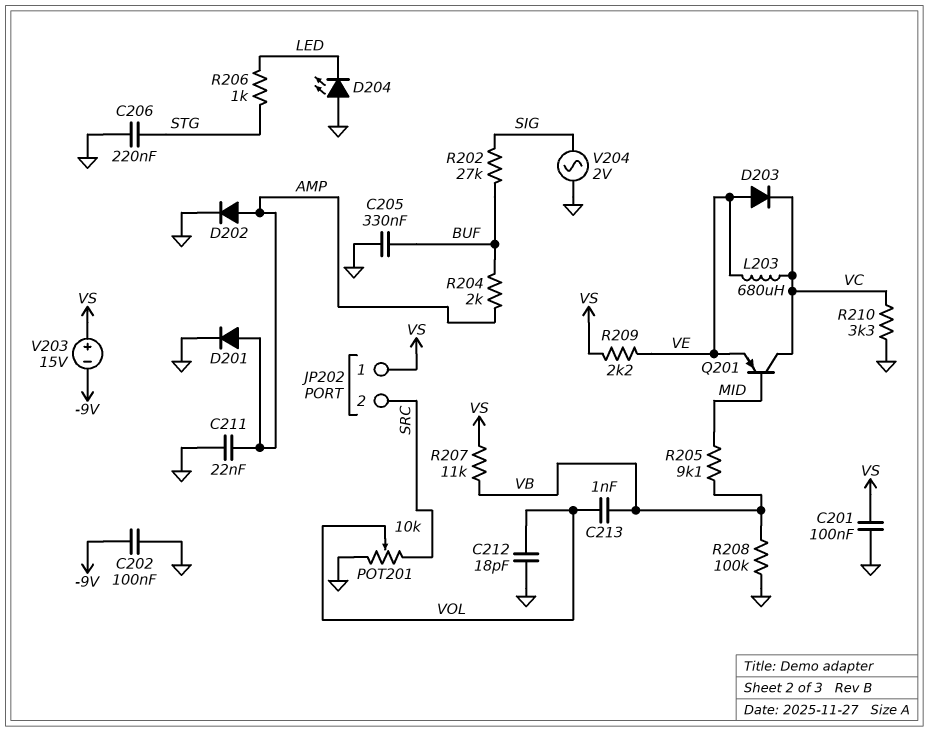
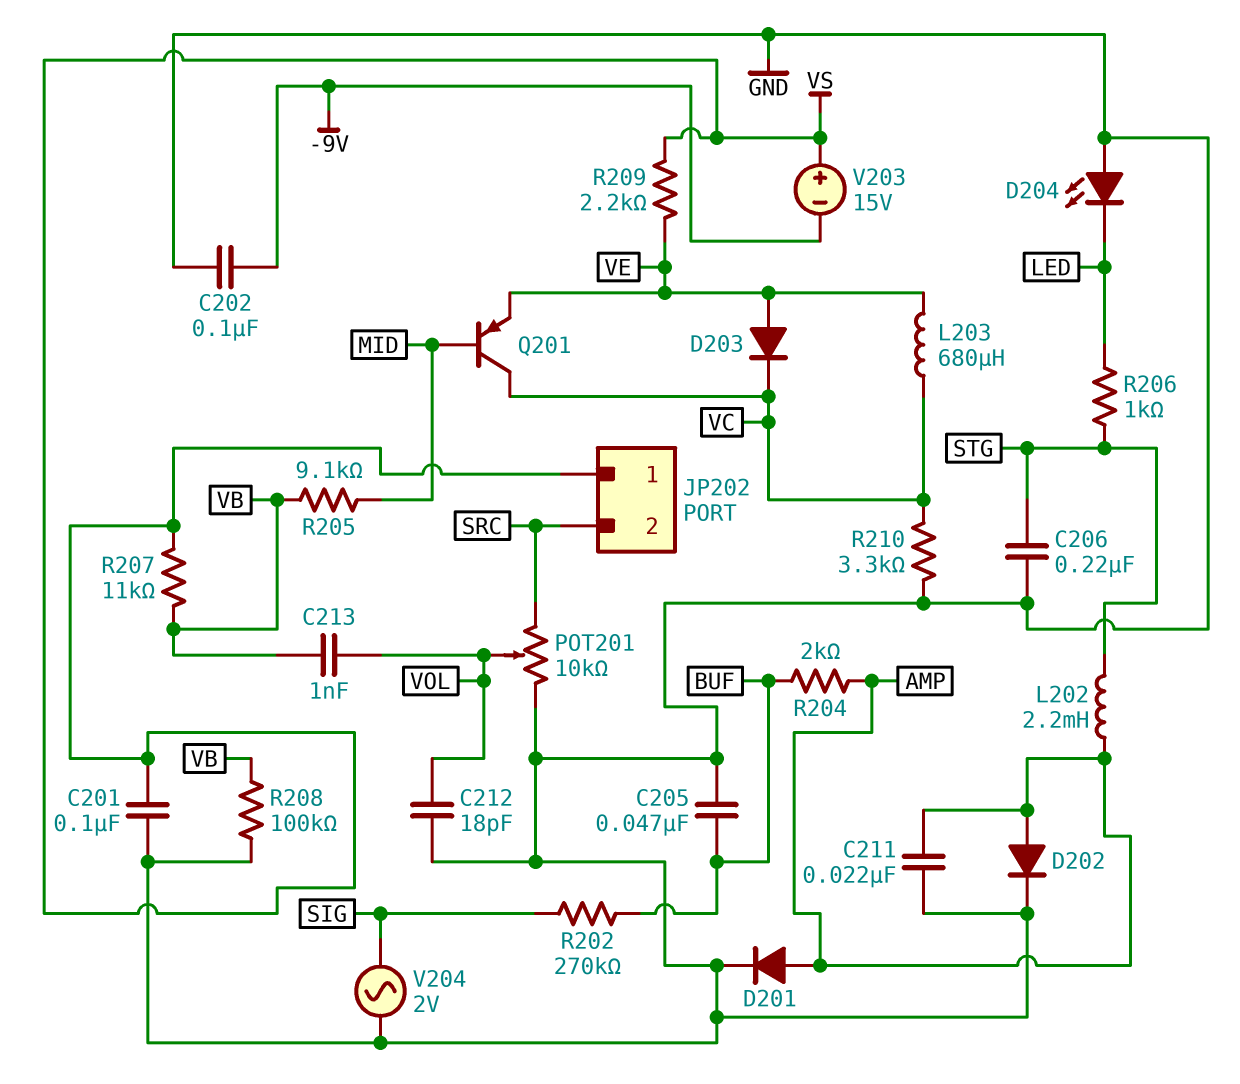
C205: 330nF (BUF, GND) -> 47nF (BUF, GND)
L202: none -> 2.2mH (AMP, STG)
R202: 27k (BUF, SIG) -> 270k (BUF, SIG)

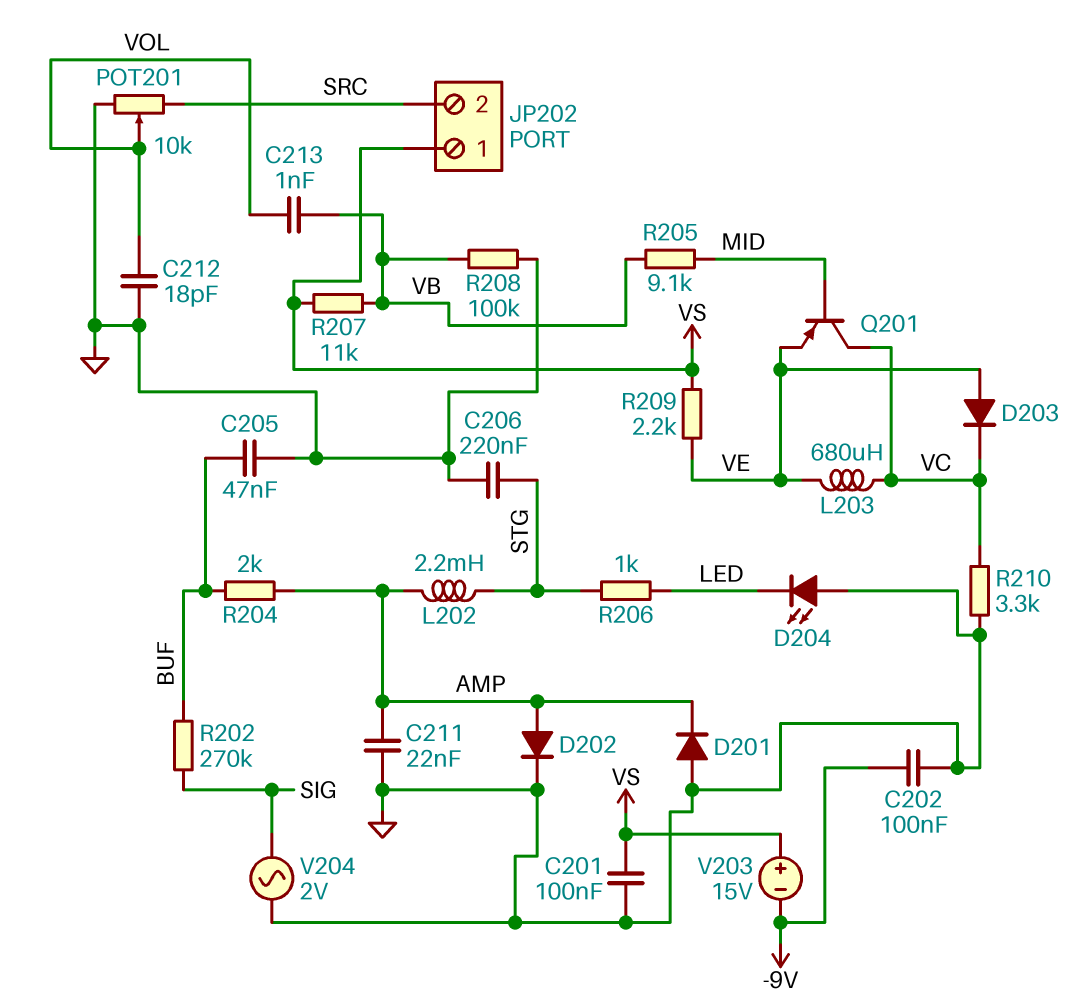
D201: diode (A AMP, K GND) -> diode (A GND, K AMP)

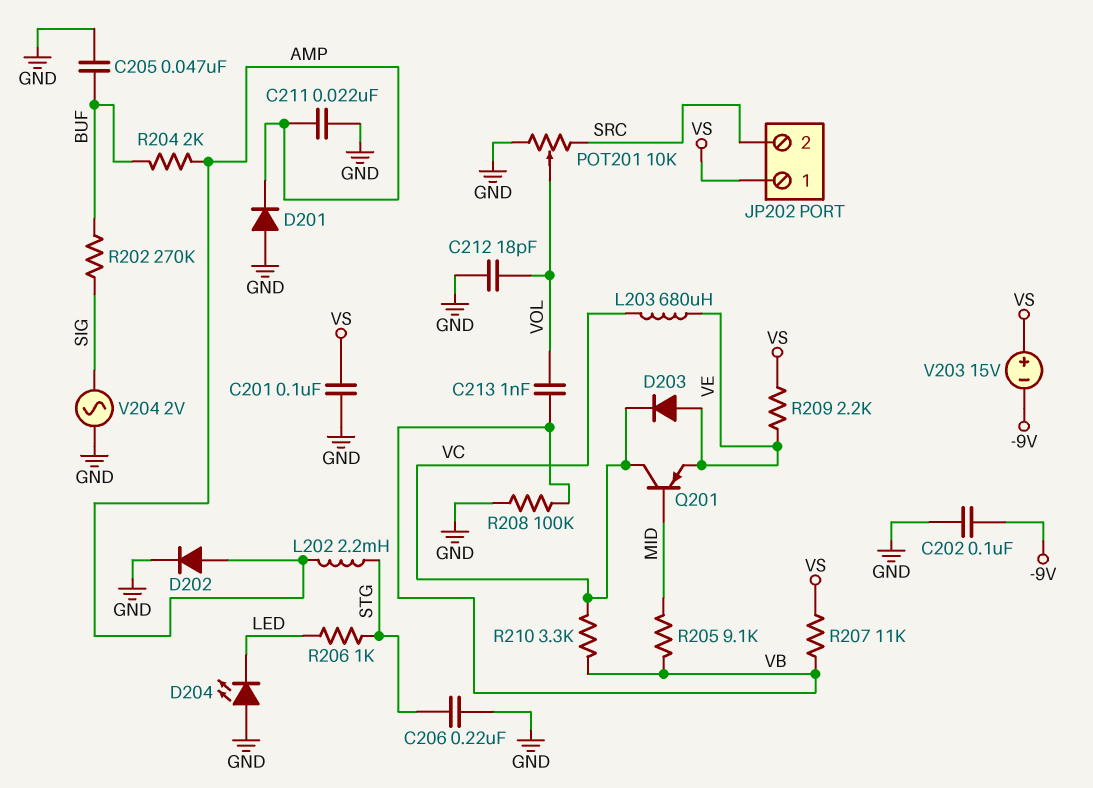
R210: 3.3k (GND, VC) -> 3.3k (VB, VC)

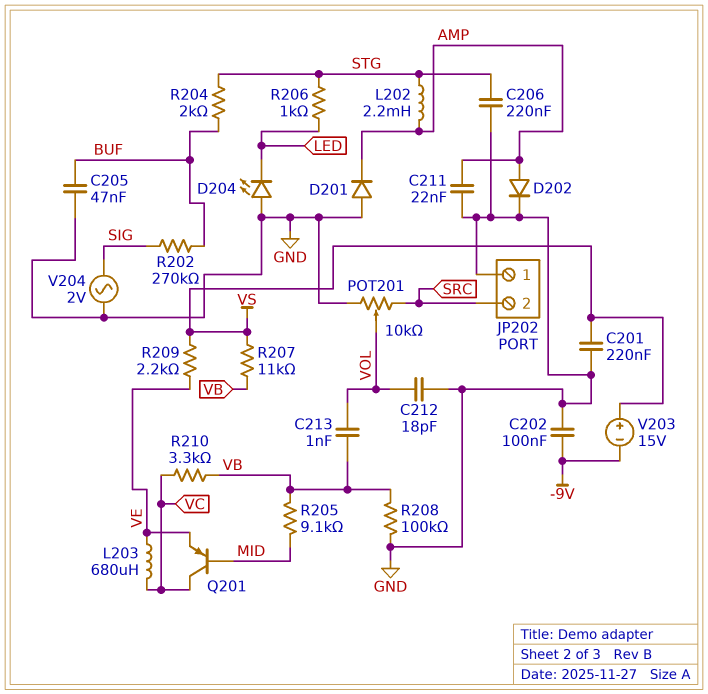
C201: 100nF (GND, VS) -> 220nF (GND, VS)
D203: diode (A VE, K VC) -> none
JP202 pin 1: VS -> GND
R204: 2k (AMP, BUF) -> 2k (BUF, STG)

